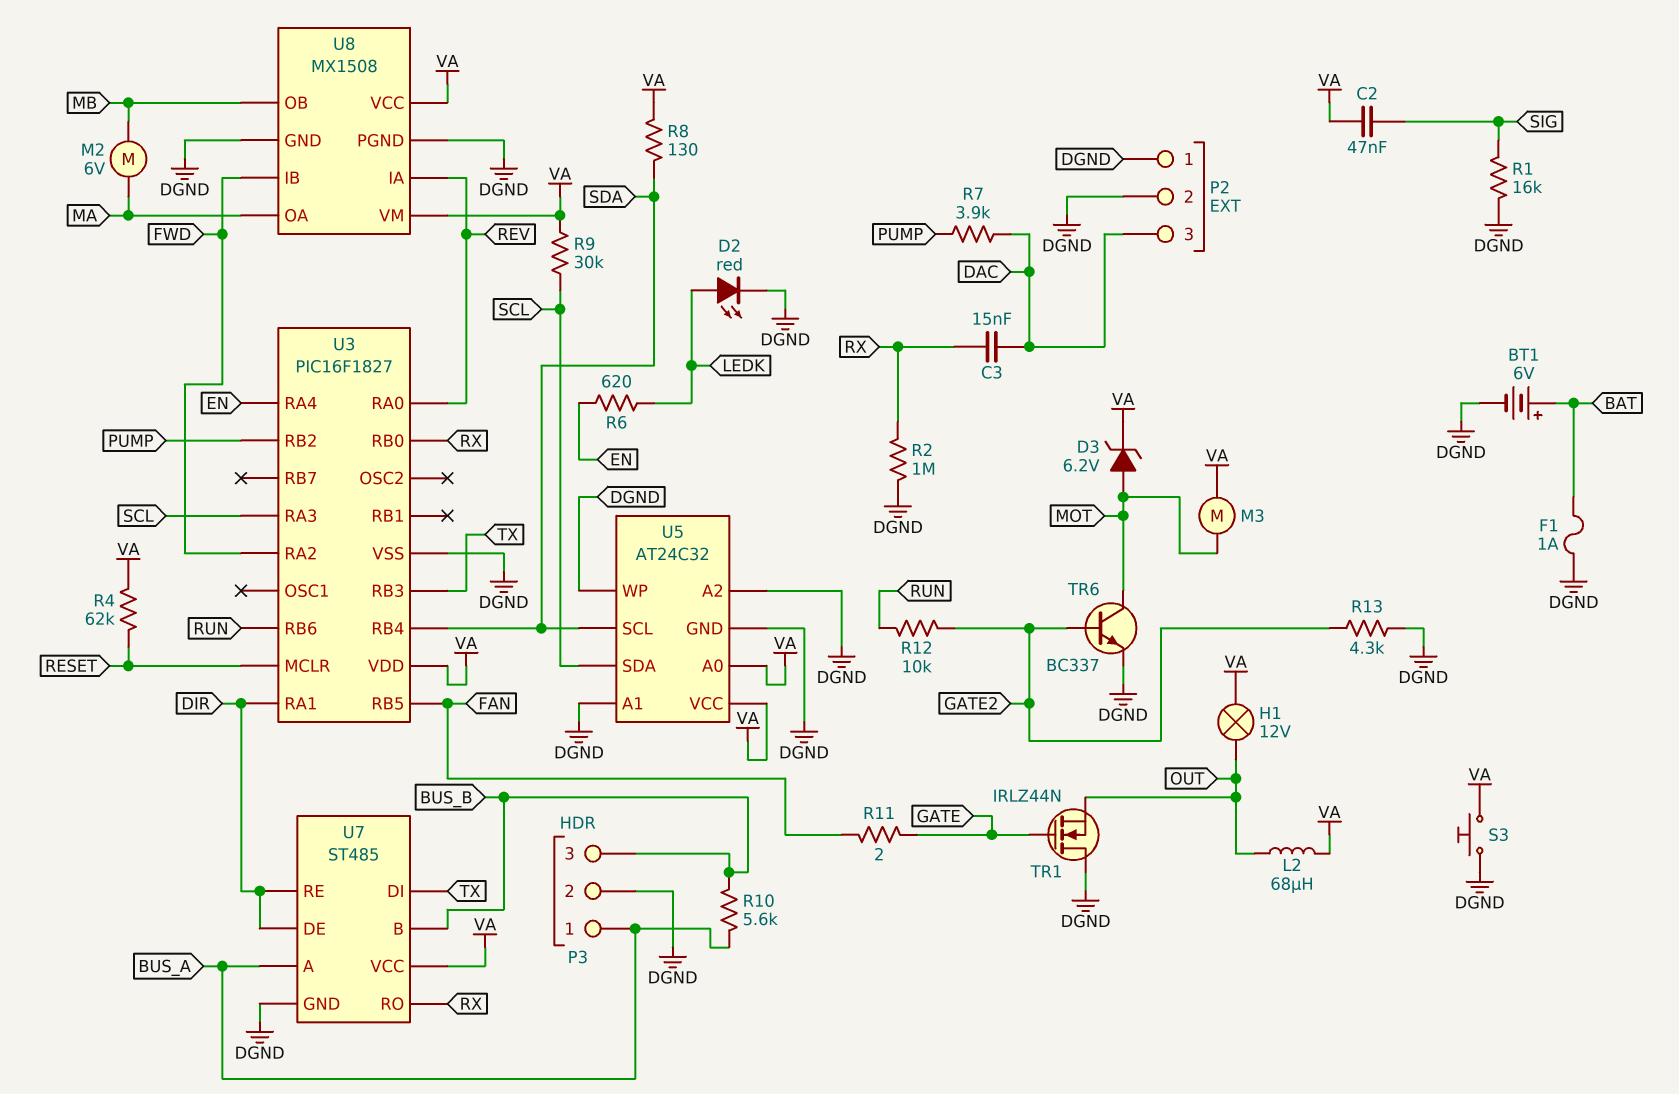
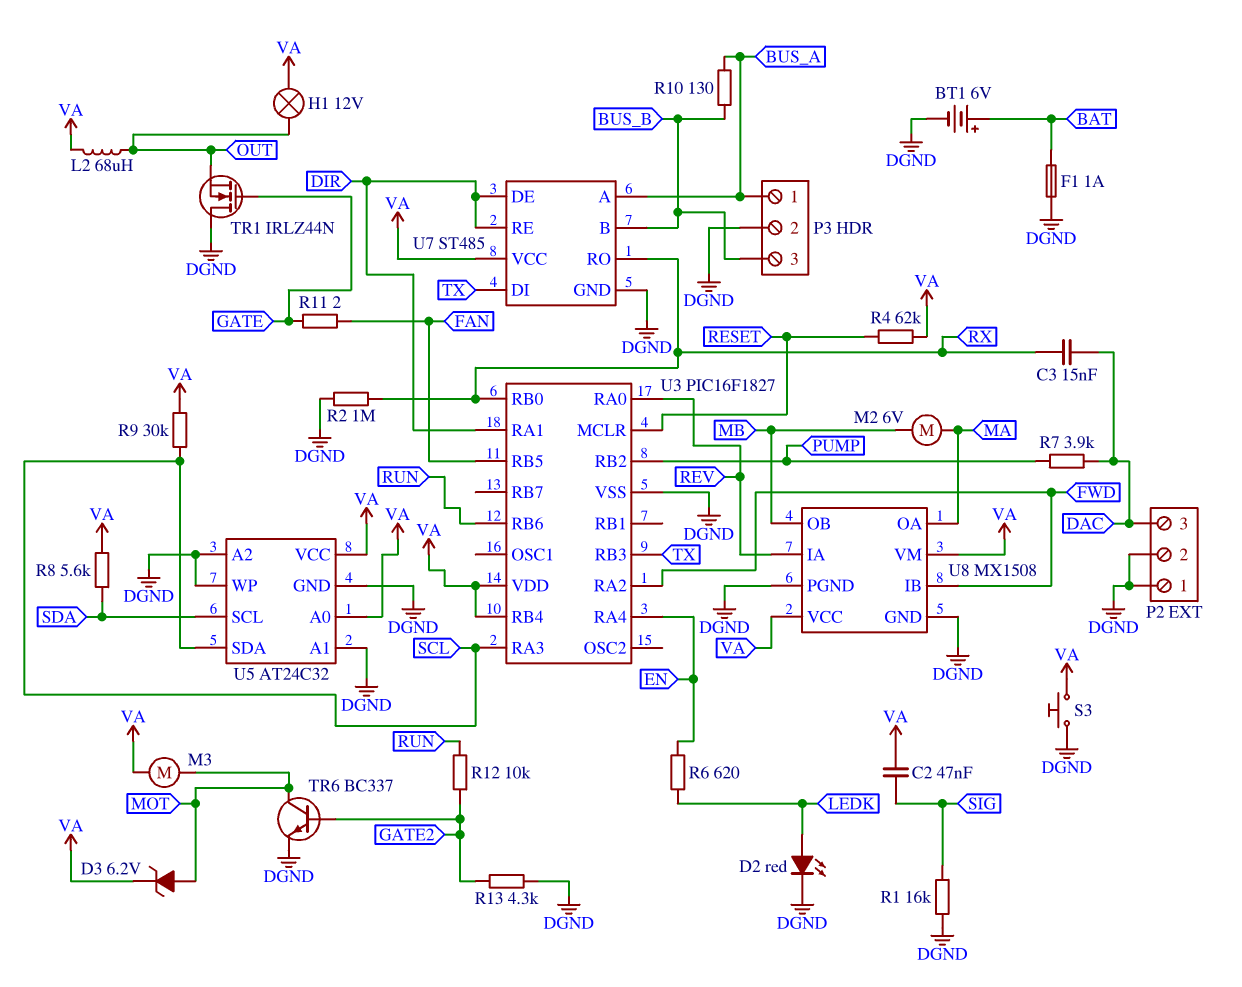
R8: 130 (SDA, VA) -> 5.6k (SDA, VA)
R10: 5.6k (BUS_A, BUS_B) -> 130 (BUS_A, BUS_B)
U3 pin RB4: SDA -> VA

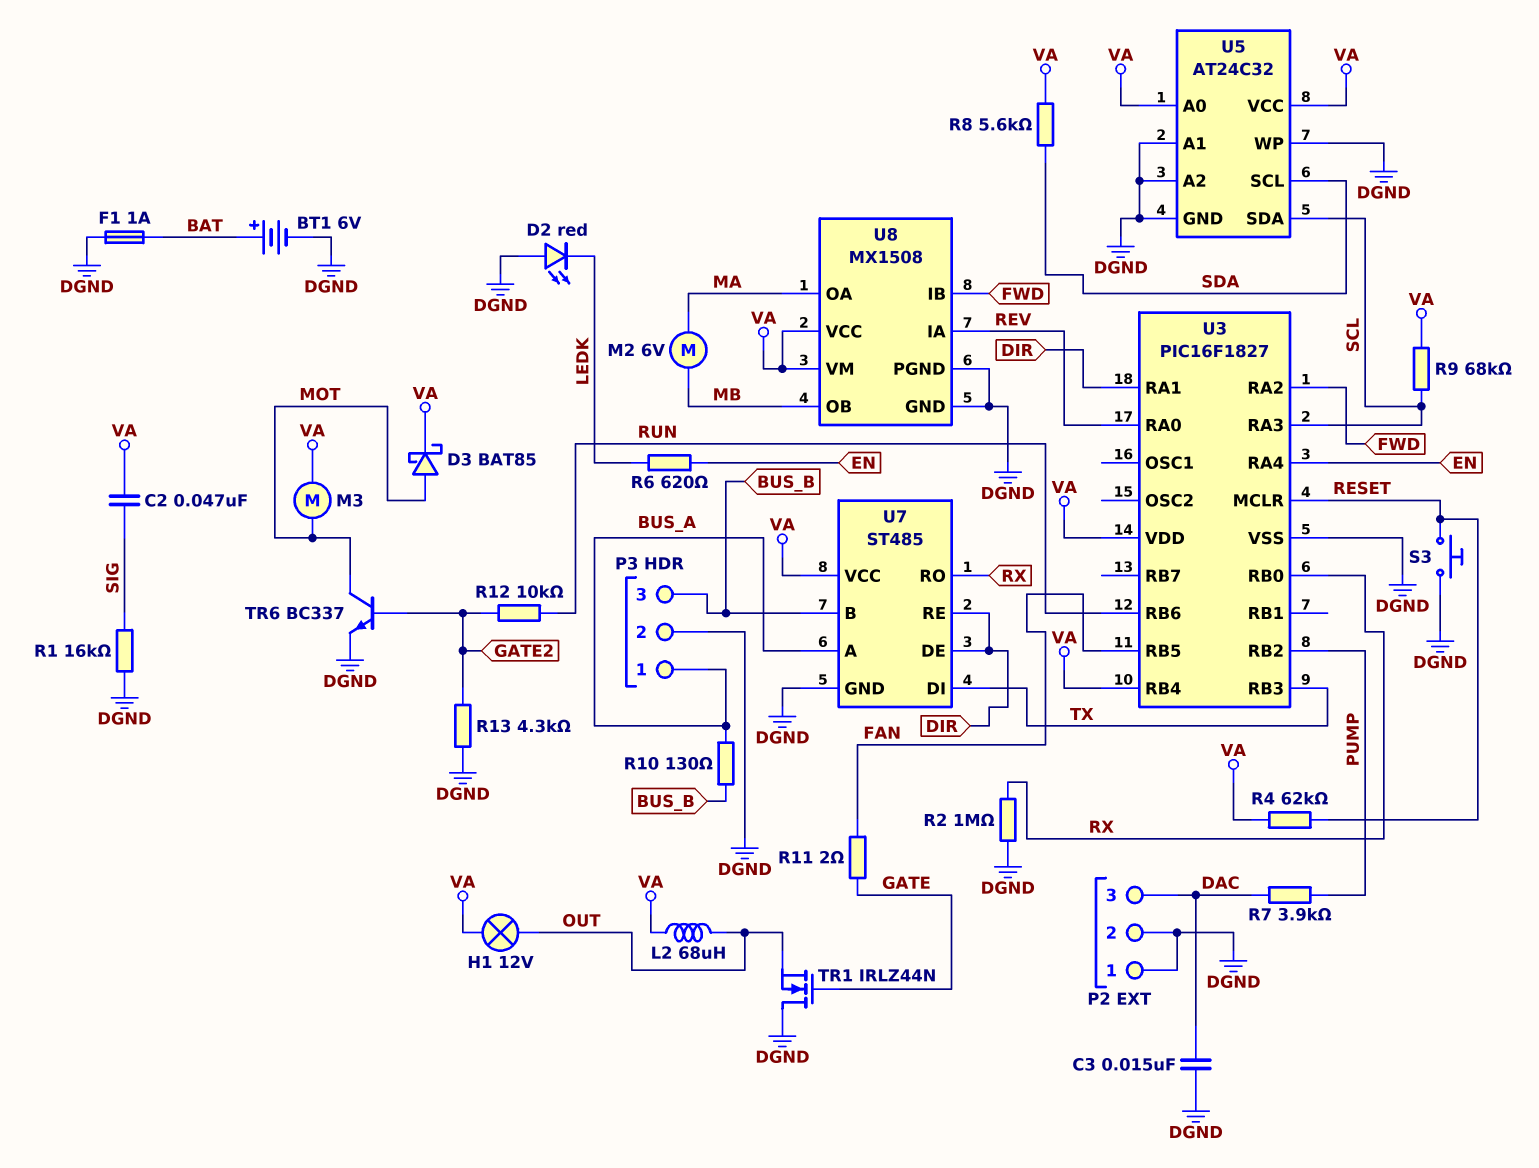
C3: 15nF (DAC, RX) -> 15nF (DAC, DGND)
D2: LED red (A LEDK, K DGND) -> LED red (A DGND, K LEDK)
D3: zener 6.2V (A MOT, K VA) -> schottky BAT85 (A MOT, K VA)
R9: 30k (SCL, VA) -> 68k (SCL, VA)
S3: button (DGND, VA) -> button (DGND, RESET)

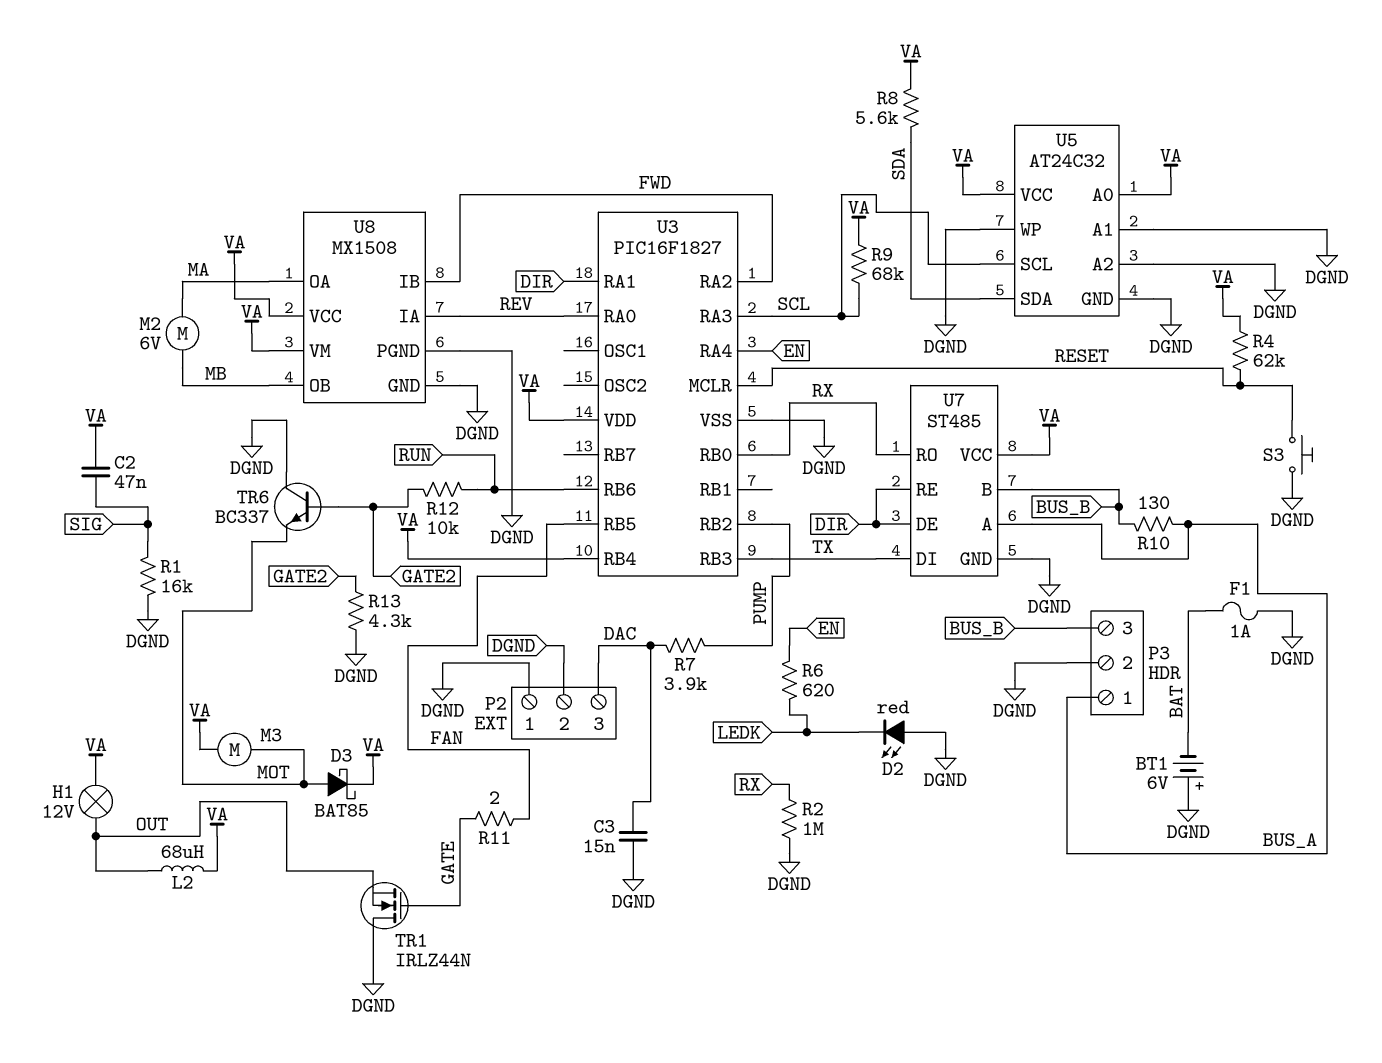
BT1: 6V (plus BAT, minus DGND) -> 6V (plus DGND, minus BAT)
TR6: NPN BC337 (B GATE2, C MOT, E DGND) -> NPN BC337 (B GATE2, C DGND, E MOT)
U5 pin SCL: SDA -> SCL
U5 pin SDA: SCL -> SDA

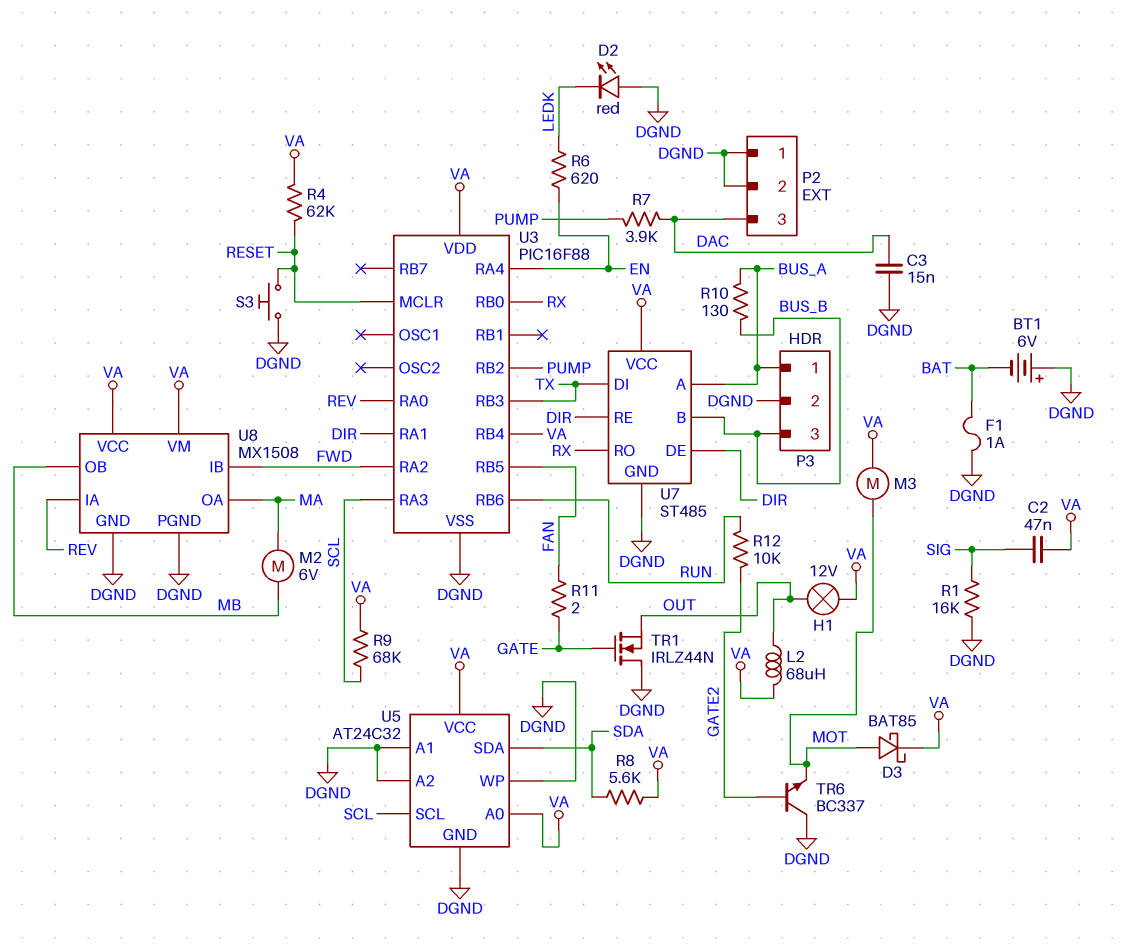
R2: 1M (DGND, RX) -> none
R13: 4.3k (DGND, GATE2) -> none
U3: PIC16F1827 -> PIC16F88

